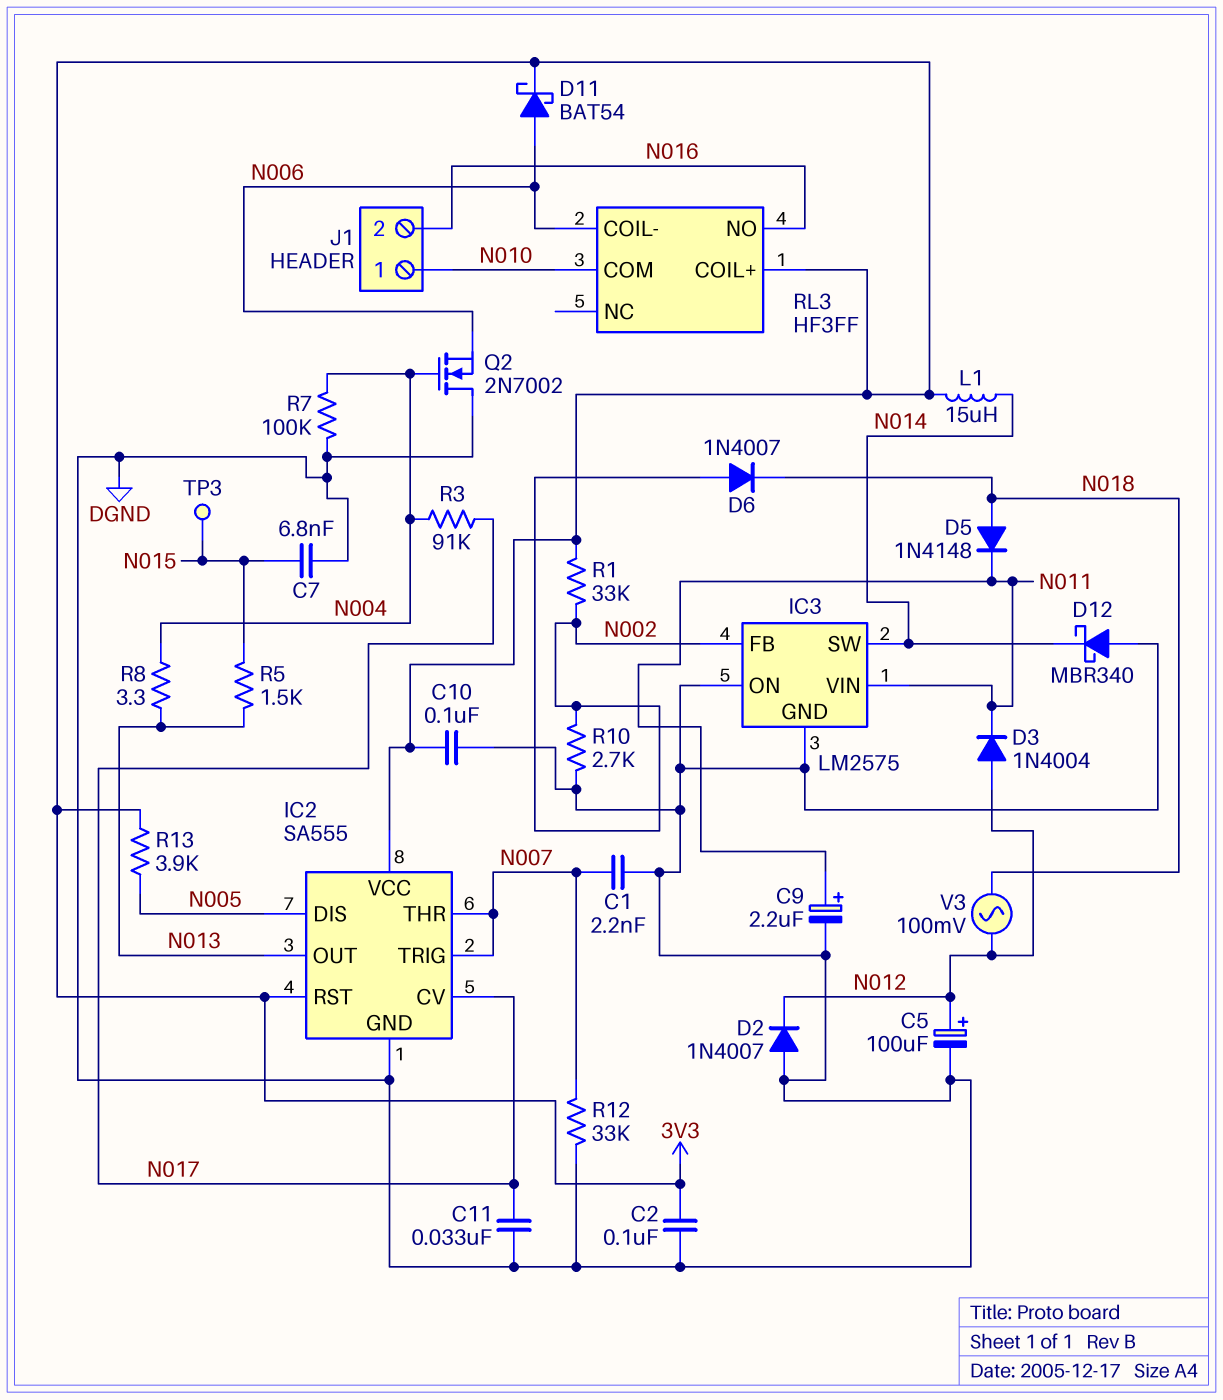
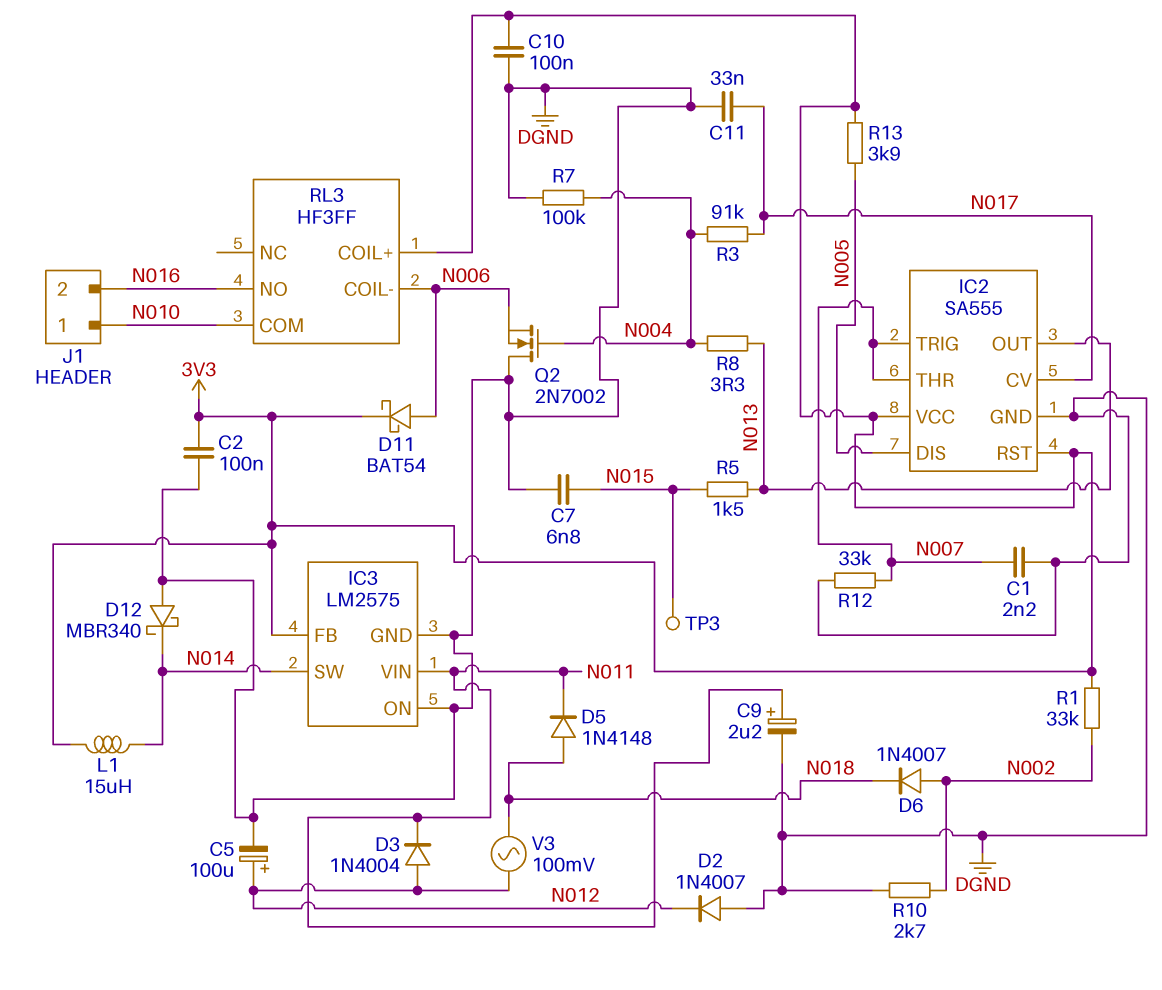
IC3 pin FB: N002 -> 3V3

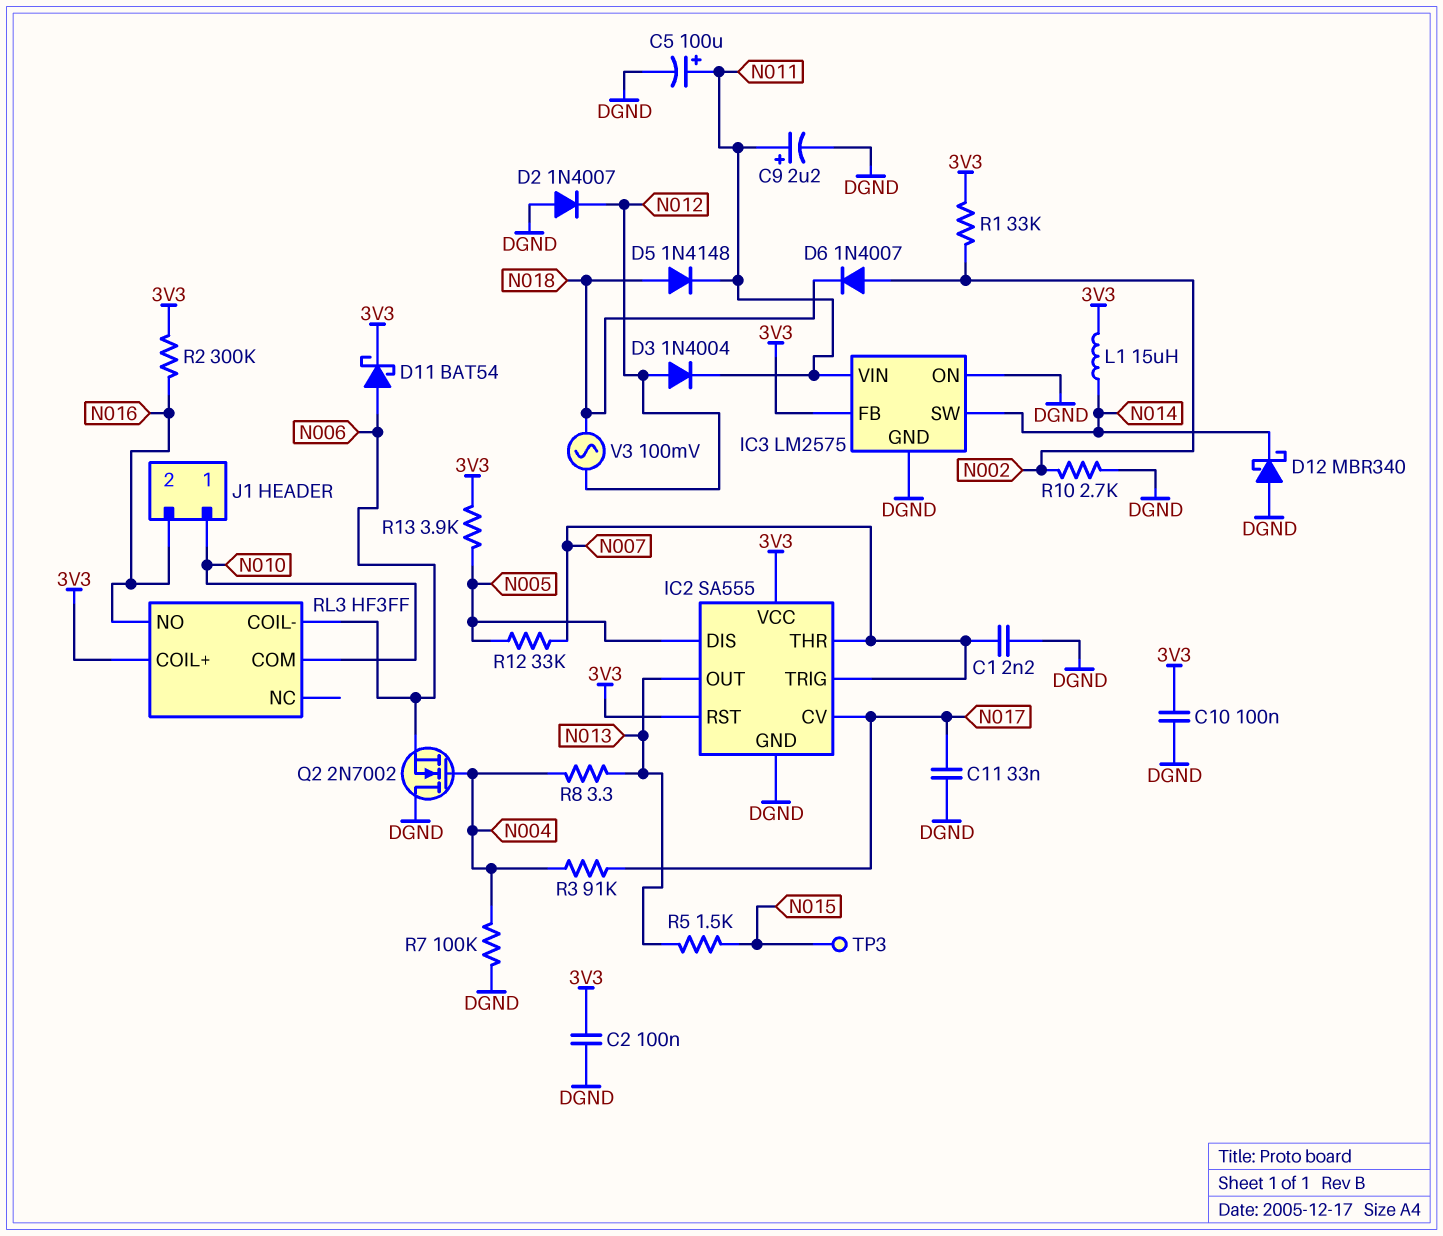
C5: 100uF (plus N012, minus DGND) -> 100uF (plus N011, minus DGND)
C7: 6.8nF (DGND, N015) -> none
R2: none -> 300k (3V3, N016)
R12: 33k (DGND, N007) -> 33k (N005, N007)

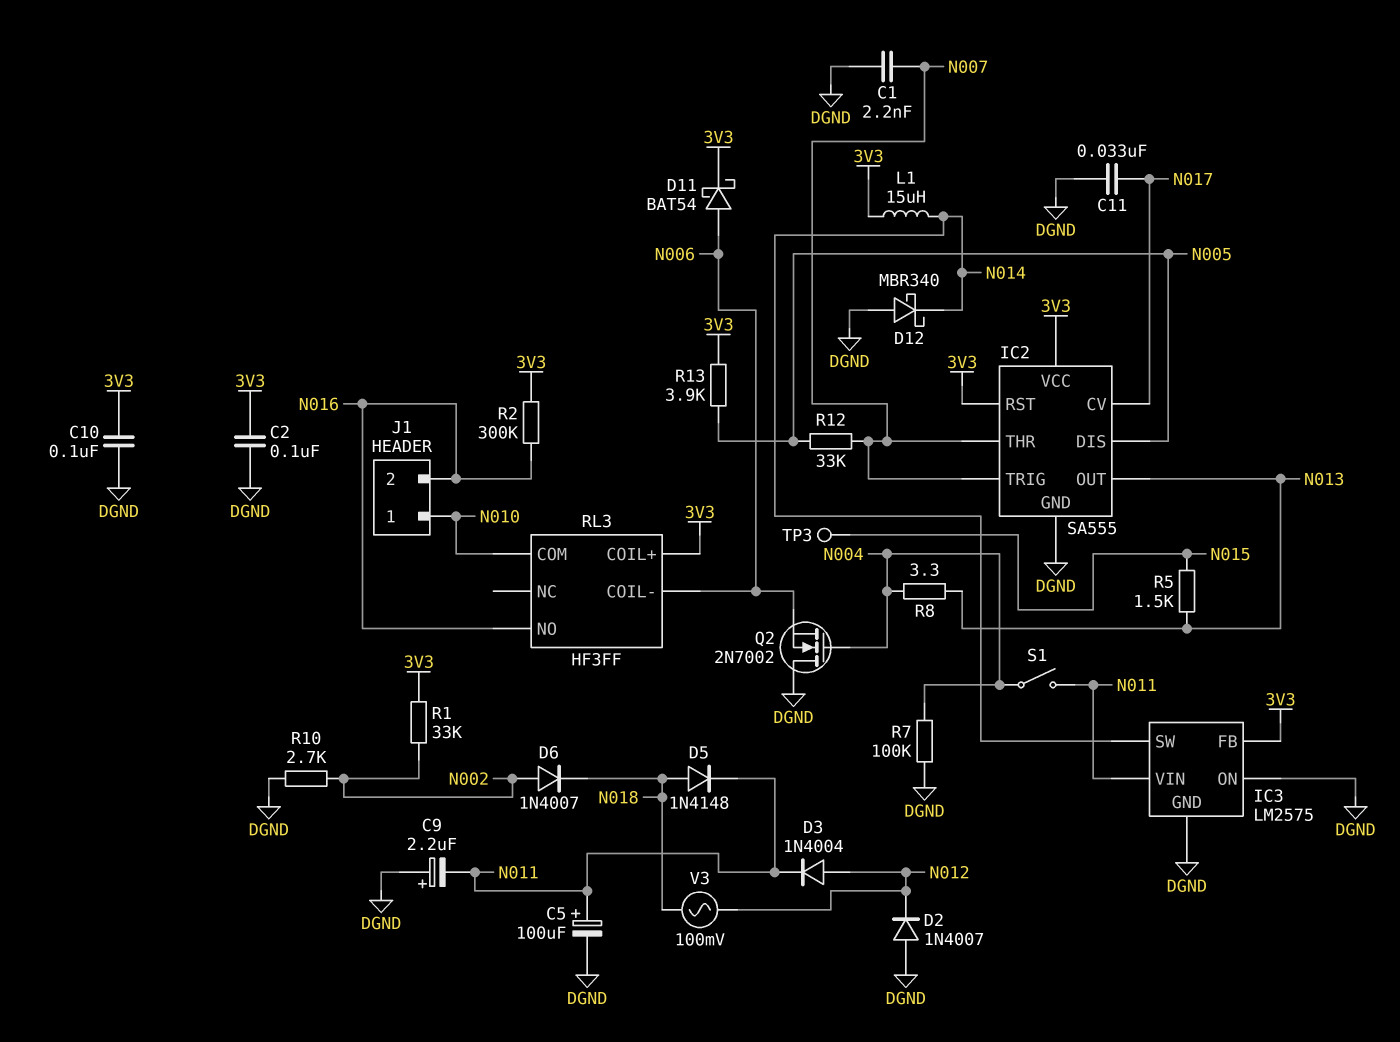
C9: 2.2uF (plus N011, minus DGND) -> 2.2uF (plus DGND, minus N011)
R3: 91k (N004, N017) -> none
S1: none -> switch (N004, N011)

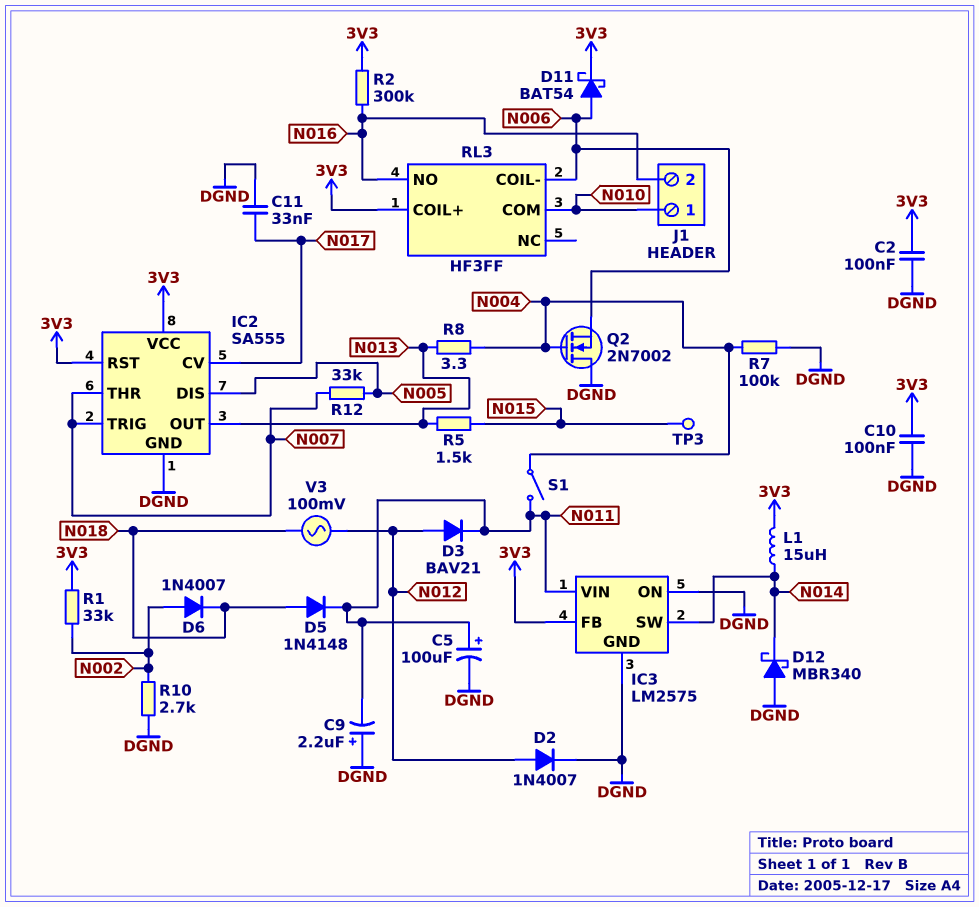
C1: 2.2nF (DGND, N007) -> none
D2: diode 1N4007 (A DGND, K N012) -> diode 1N4007 (A N012, K DGND)
D3: diode 1N4004 (A N012, K N011) -> diode BAV21 (A N012, K N011)
R13: 3.9k (3V3, N005) -> none

